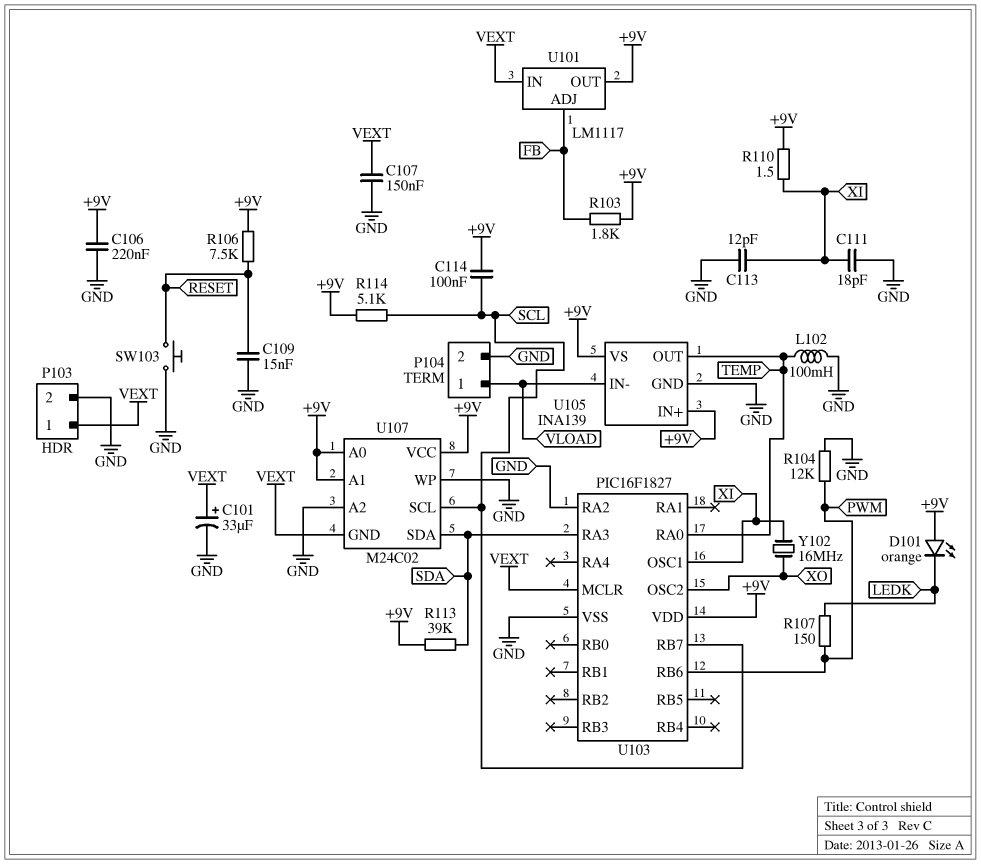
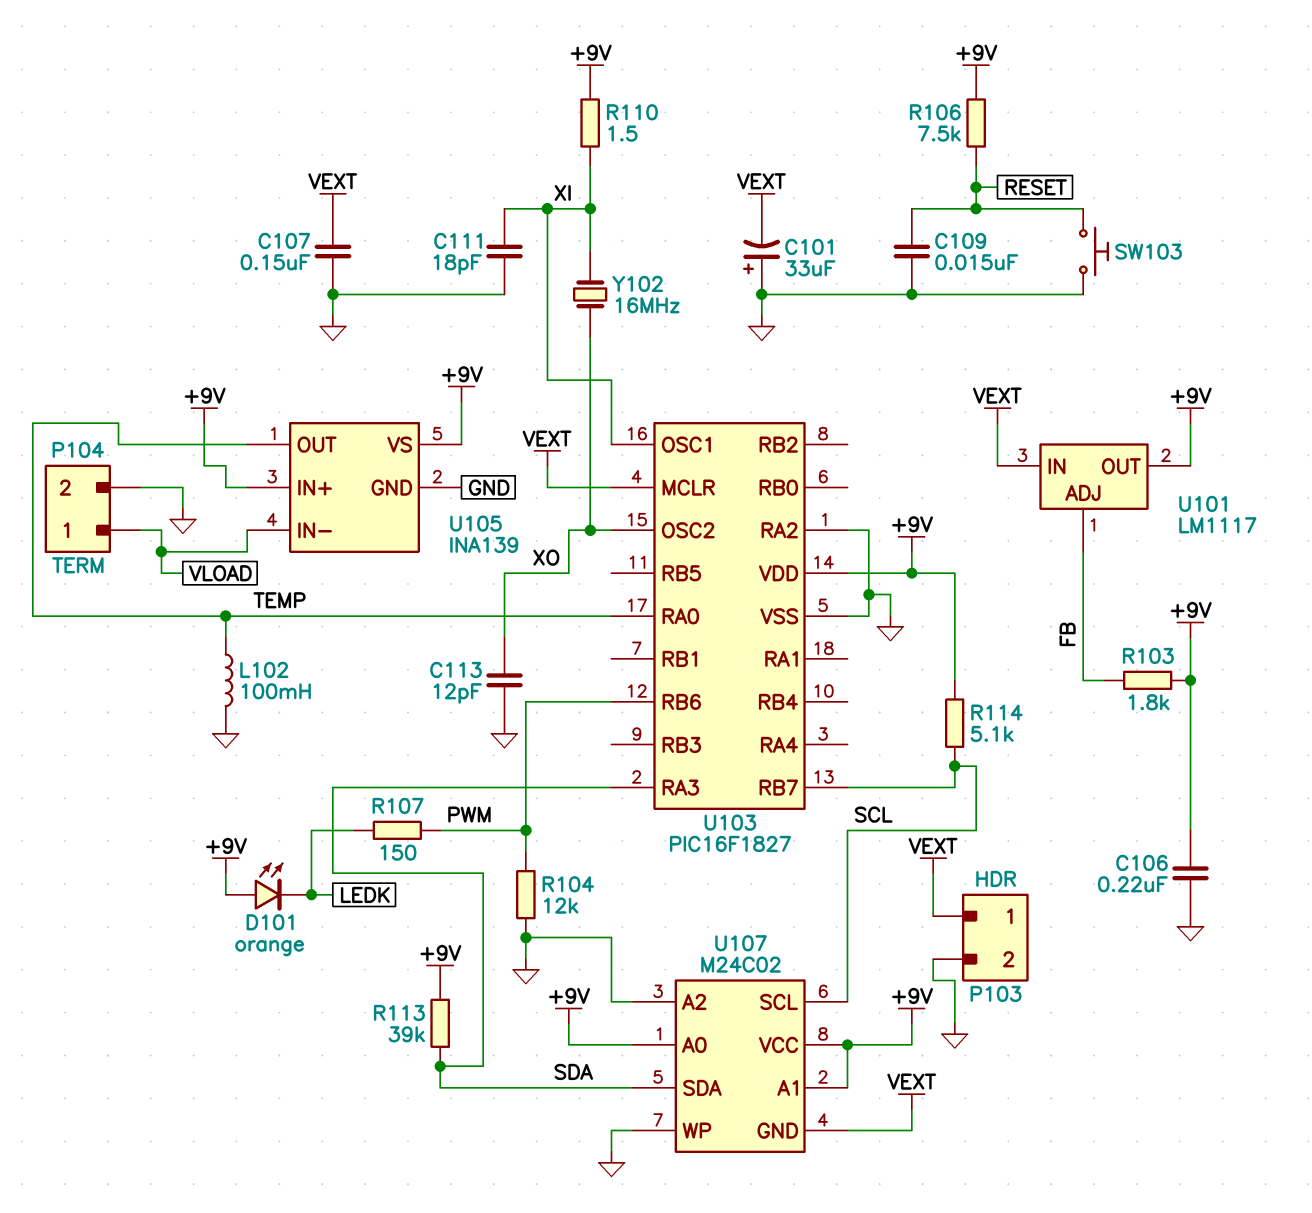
C101: 33uF (plus VEXT, minus GND) -> 33uF (plus GND, minus VEXT)
C113: 12pF (GND, XI) -> 12pF (GND, XO)
C114: 100nF (+9V, SCL) -> none

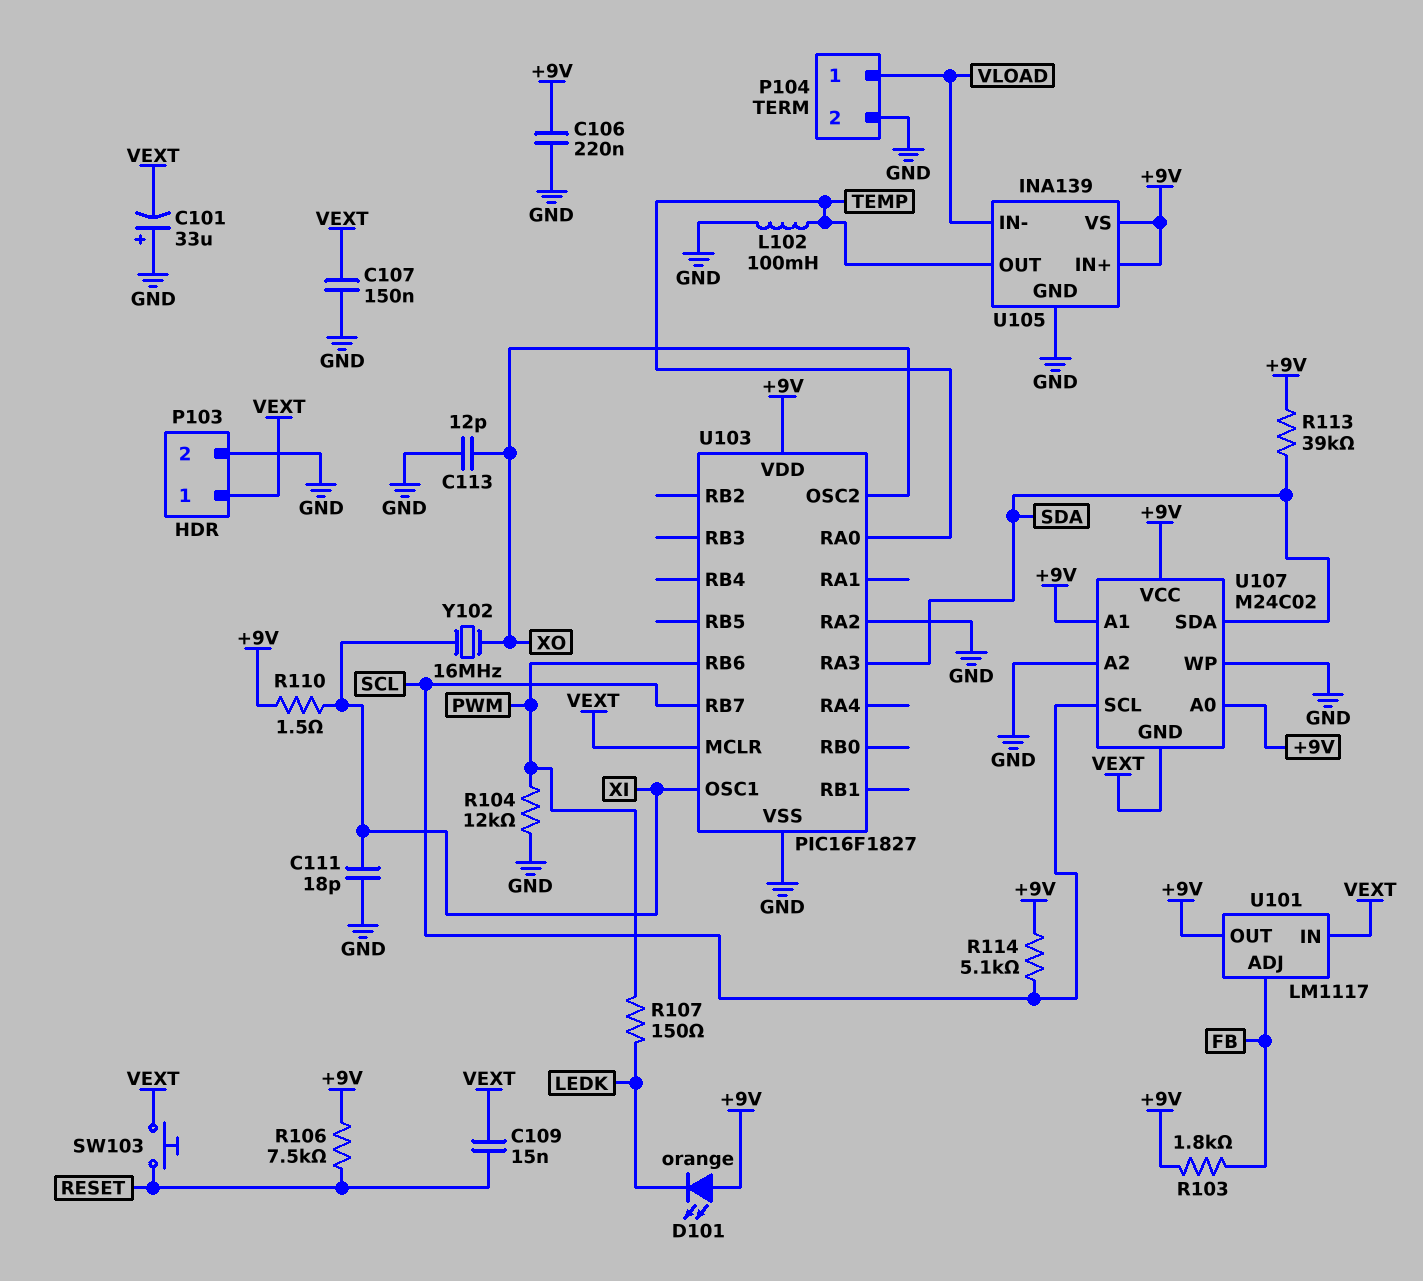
C109: 15nF (GND, RESET) -> 15nF (RESET, VEXT)
SW103: button (GND, RESET) -> button (RESET, VEXT)

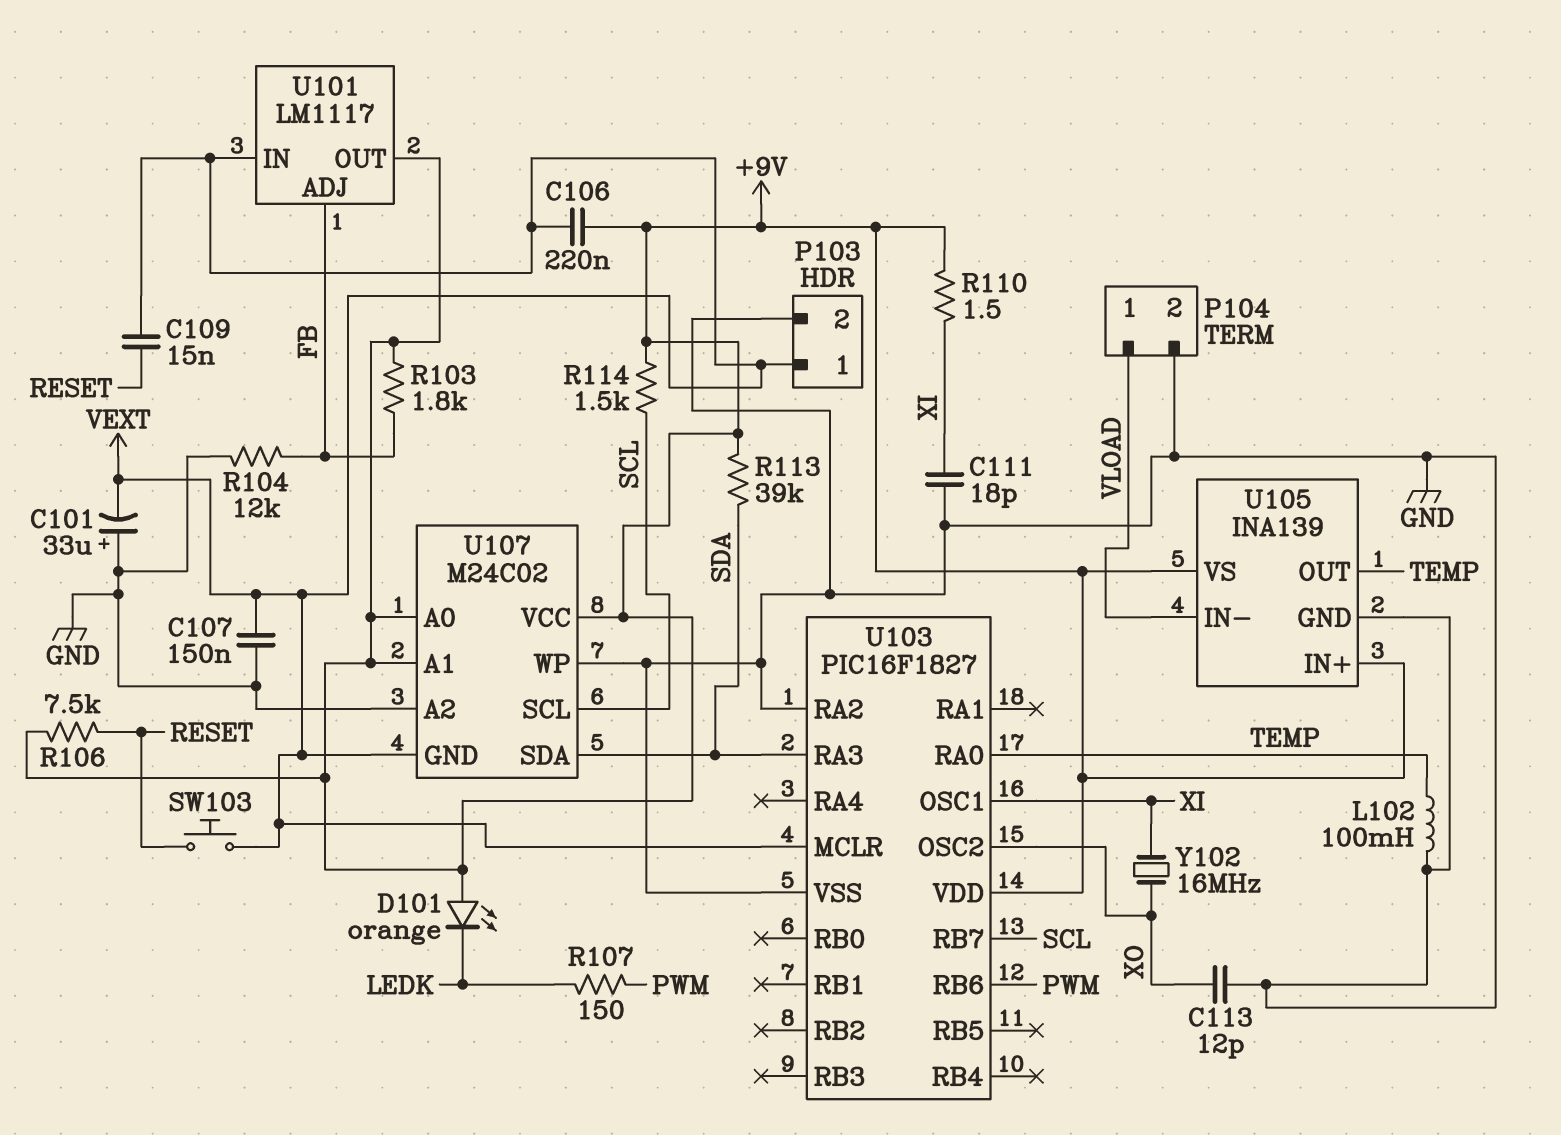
C106: 220nF (+9V, GND) -> 220nF (+9V, VEXT)
R104: 12k (GND, PWM) -> 12k (FB, GND)
R114: 5.1k (+9V, SCL) -> 1.5k (+9V, SCL)

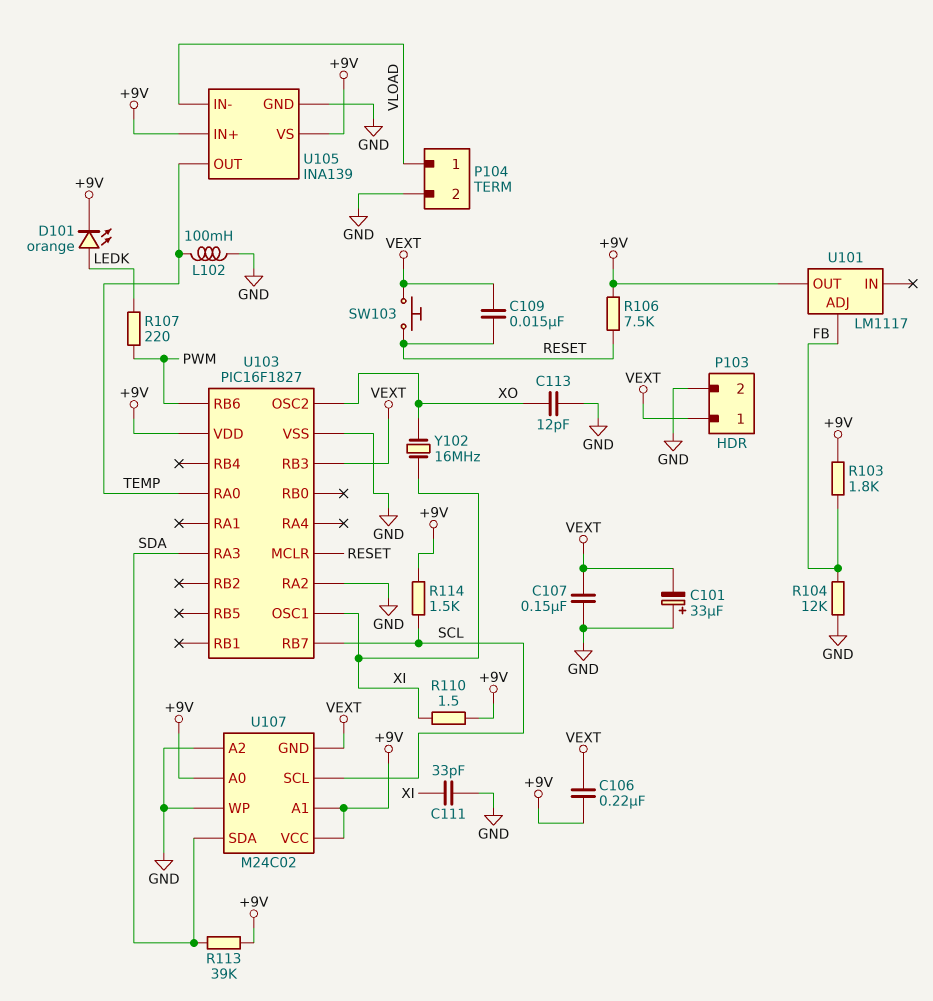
C111: 18pF (GND, XI) -> 33pF (GND, XI)
D101: LED orange (A +9V, K LEDK) -> LED orange (A LEDK, K +9V)
R107: 150 (LEDK, PWM) -> 220 (LEDK, PWM)
U101 pin IN: VEXT -> none
U103 pin MCLR: VEXT -> RESET
U103 pin RB3: none -> VEXT

